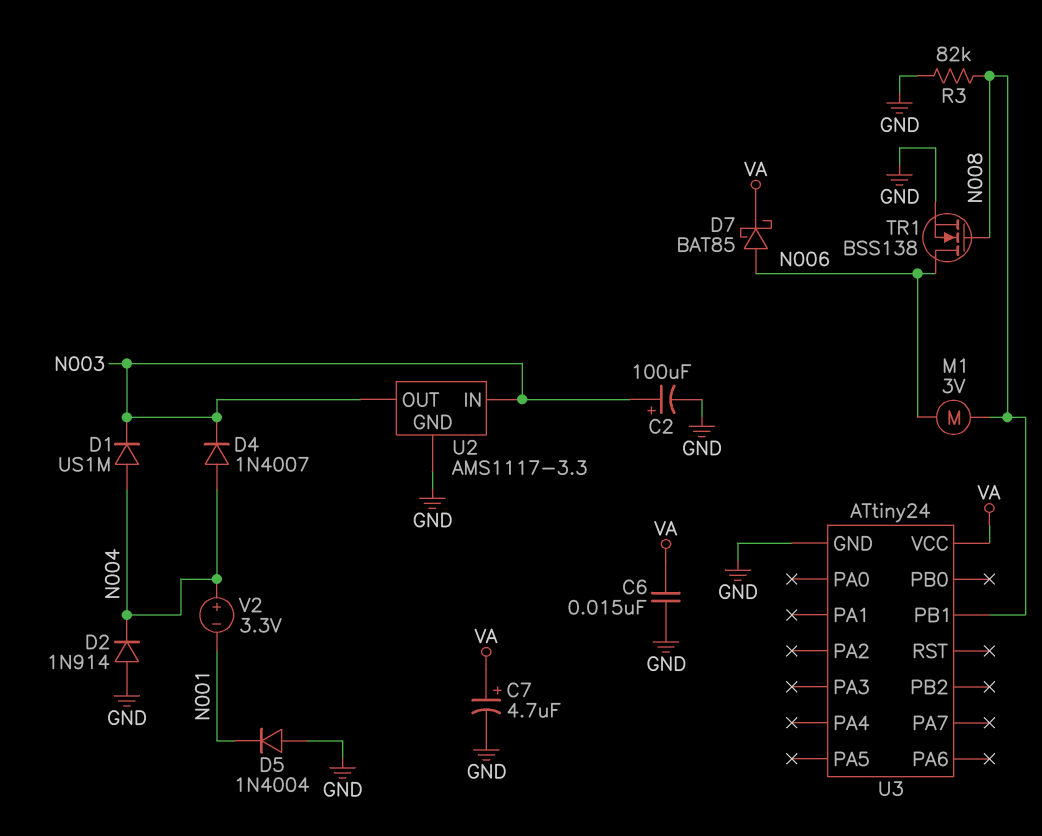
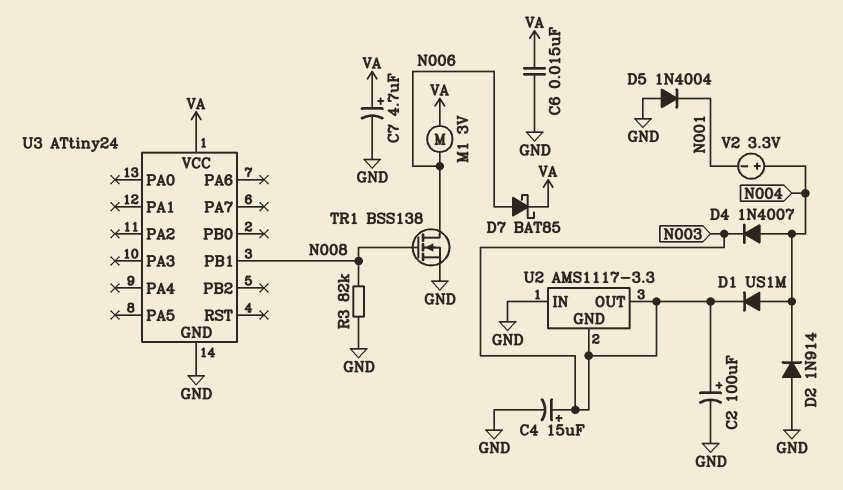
C4: none -> 15uF (plus N003, minus GND)
M1: motor 3V (N006, N008) -> motor 3V (N006, VA)
U2 pin GND: GND -> N003
U2 pin IN: N003 -> GND

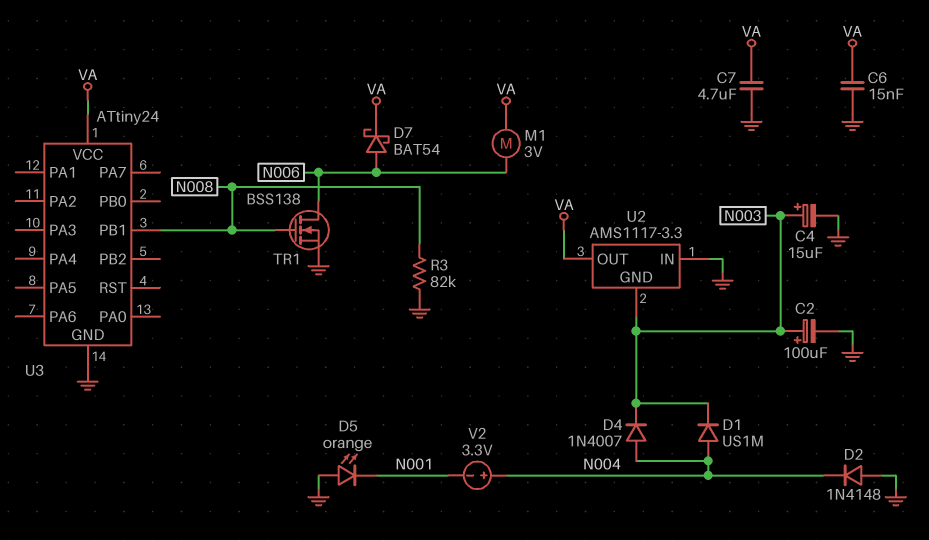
C7: 4.7uF (plus VA, minus GND) -> 4.7uF (GND, VA)
D2: diode 1N914 (A GND, K N004) -> diode 1N4148 (A GND, K N004)
D5: diode 1N4004 (A GND, K N001) -> LED orange (A GND, K N001)
D7: schottky BAT85 (A N006, K VA) -> schottky BAT54 (A N006, K VA)
U2 pin OUT: N003 -> VA

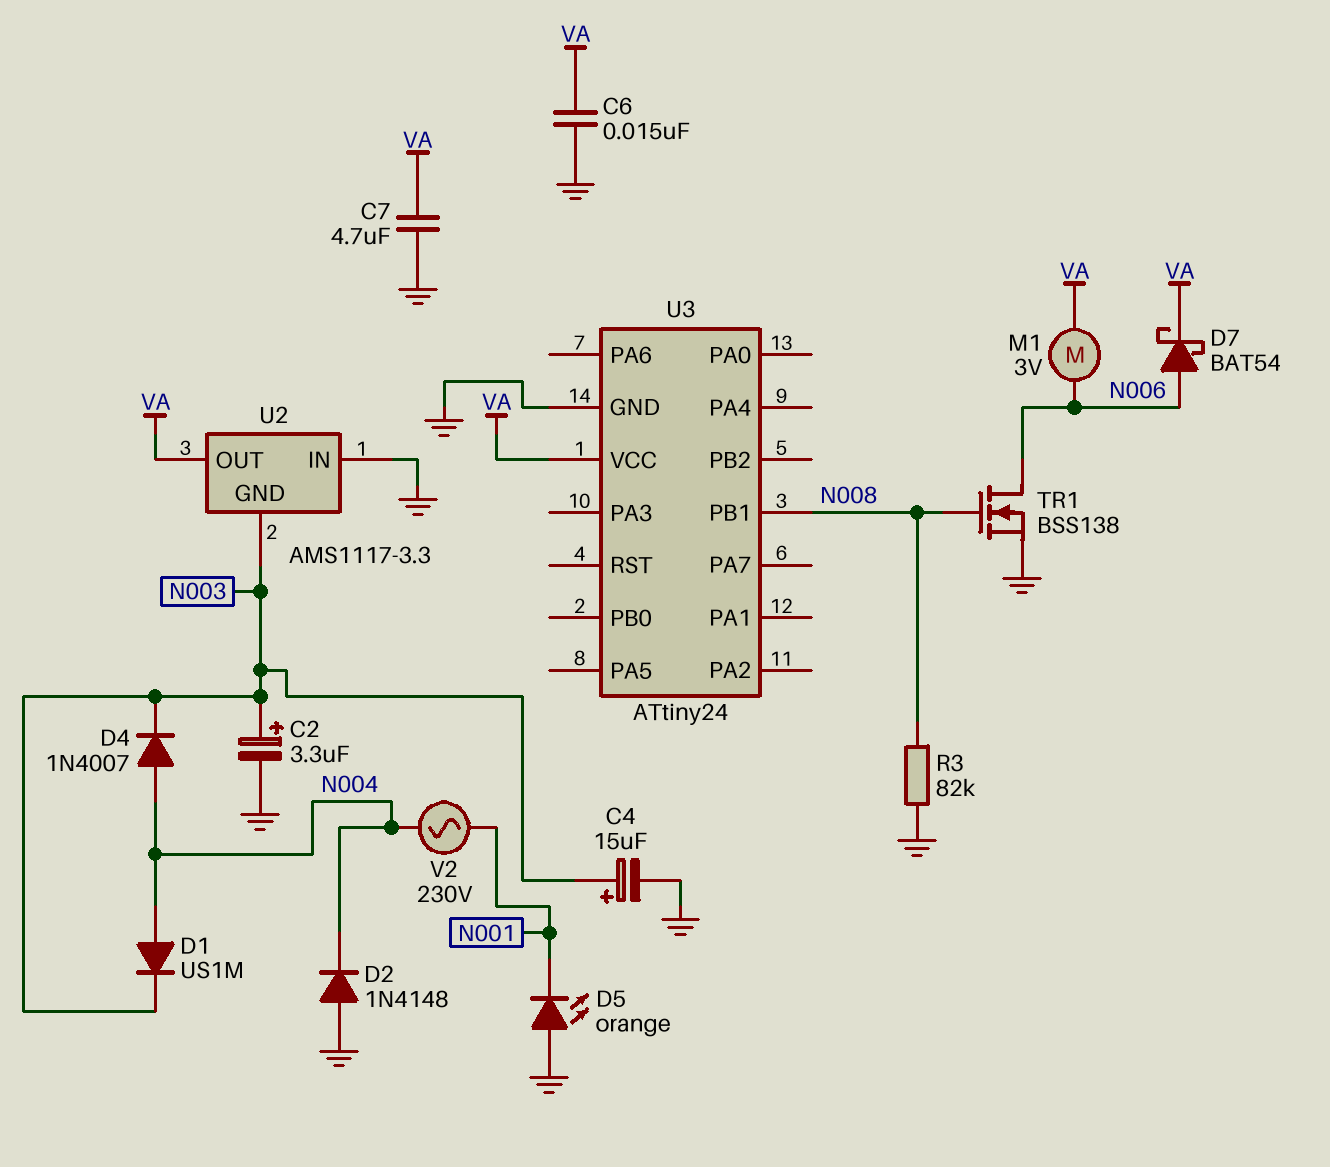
C2: 100uF (plus N003, minus GND) -> 3.3uF (plus N003, minus GND)
V2: 3.3V (plus N004, minus N001) -> AC 230V (N001, N004)

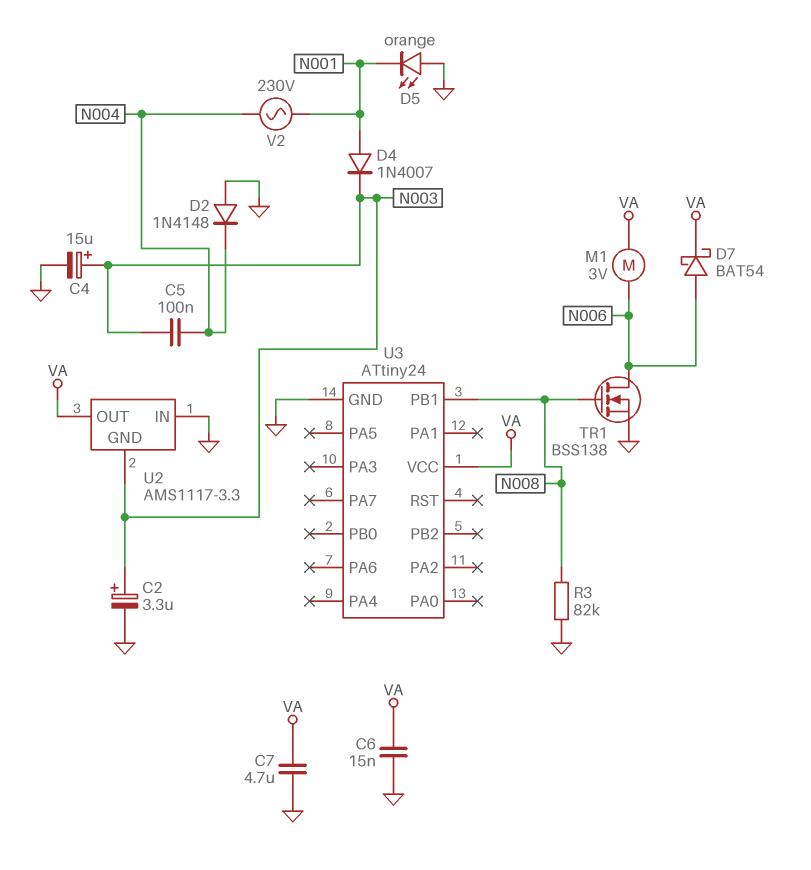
C5: none -> 100nF (N003, N004)
D1: diode US1M (A N004, K N003) -> none
D4: diode 1N4007 (A N004, K N003) -> diode 1N4007 (A N001, K N003)

